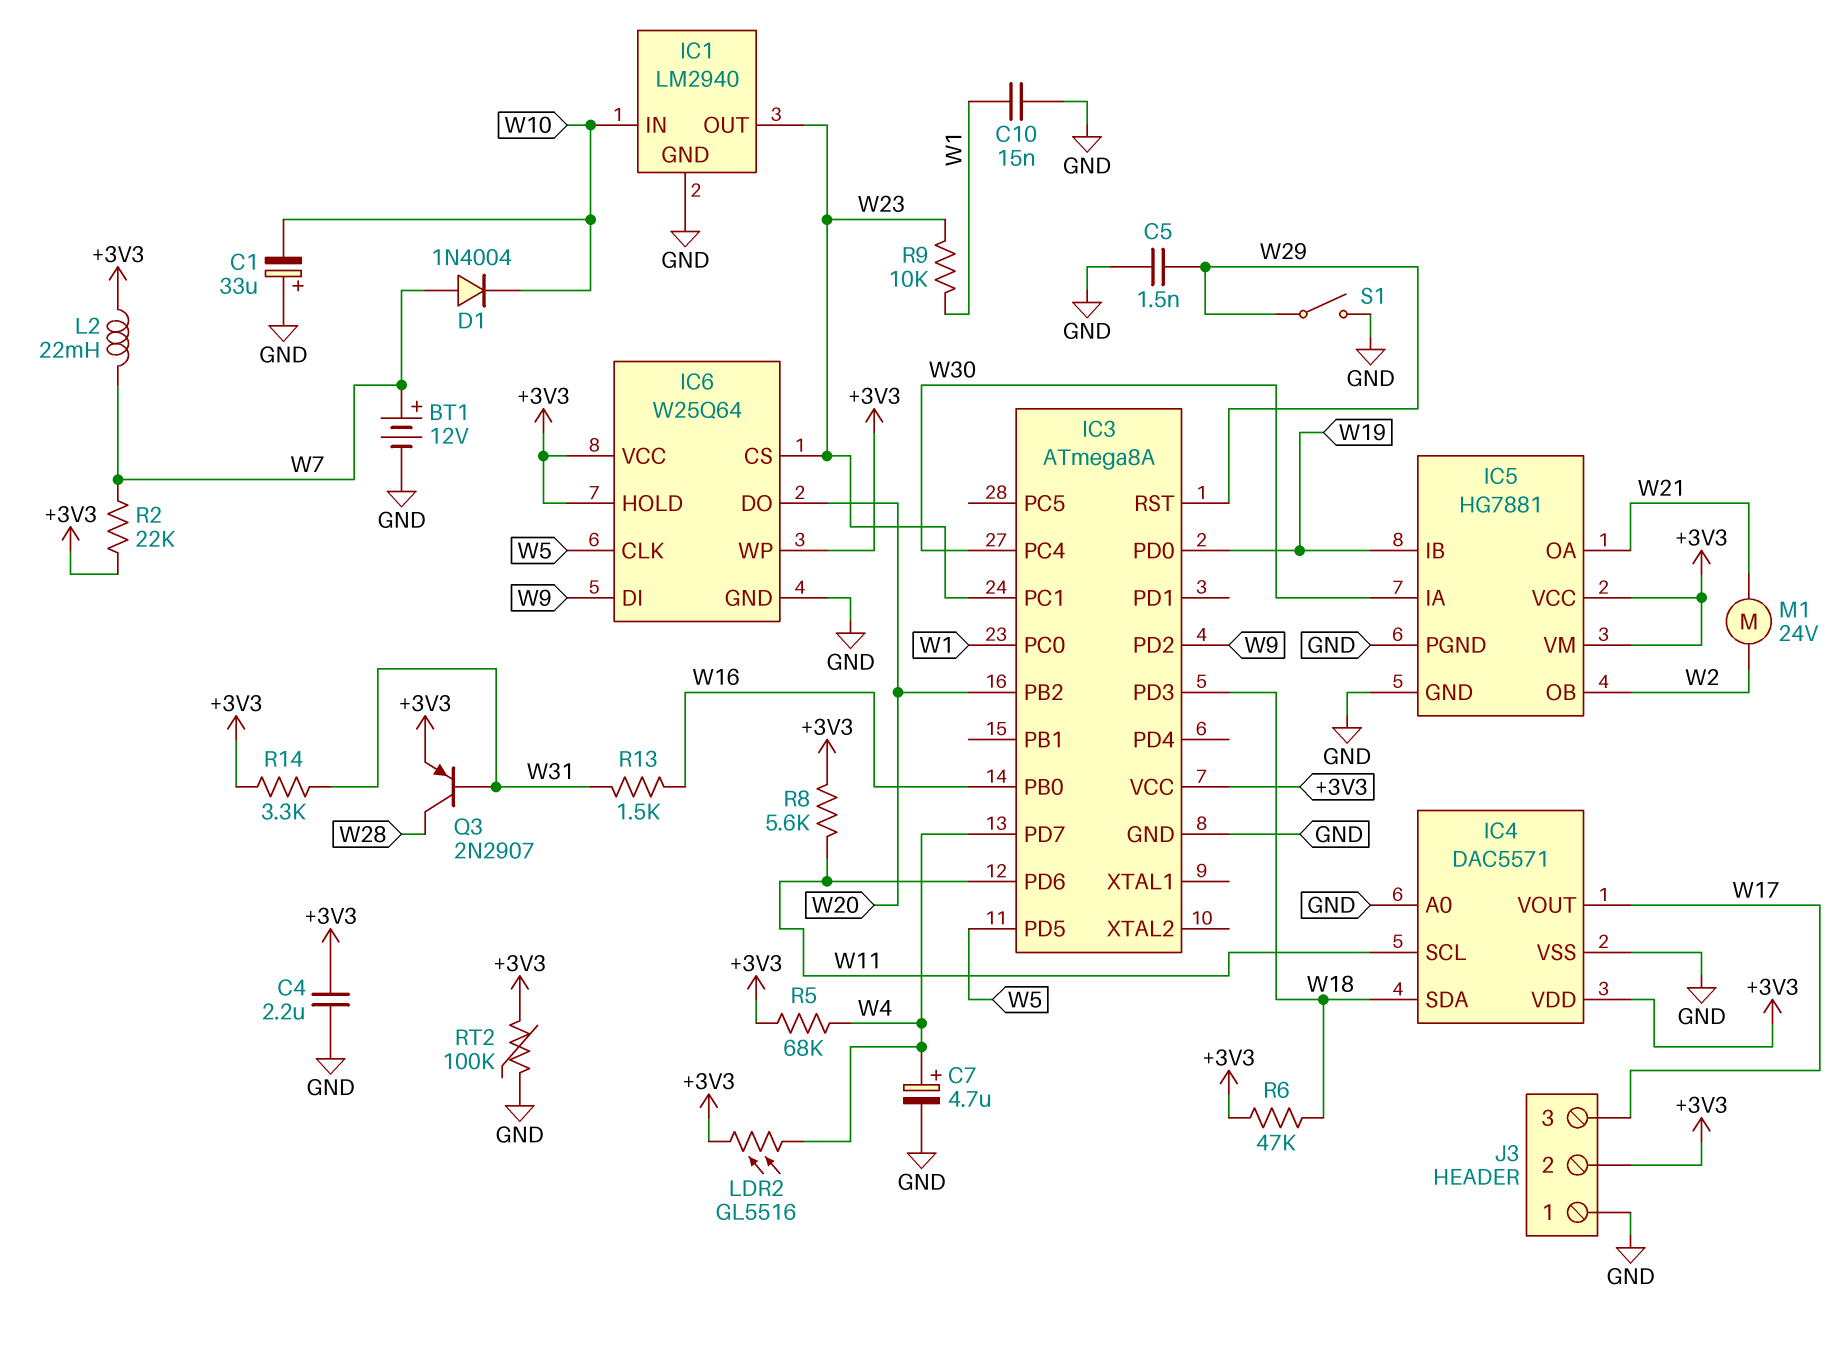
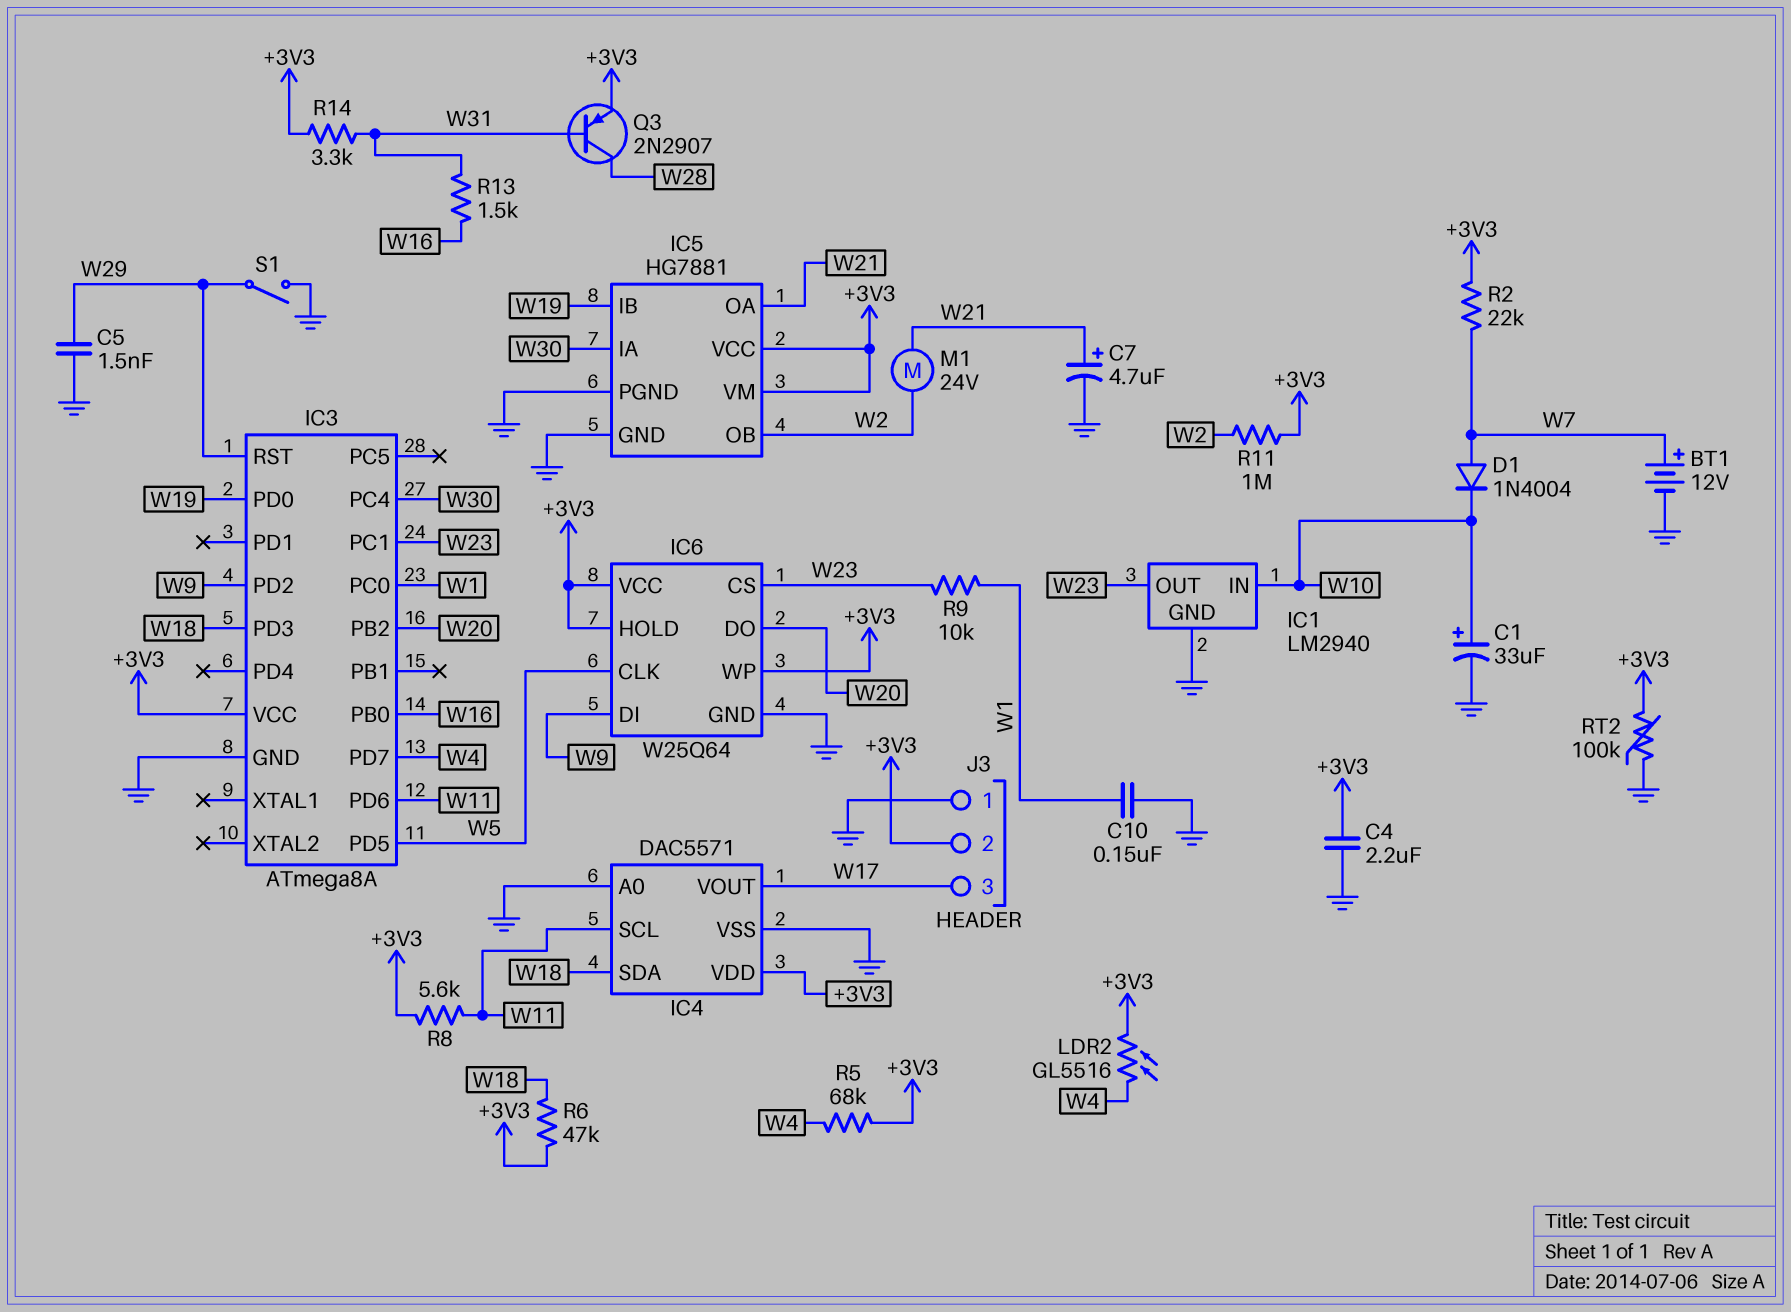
C1: 33uF (plus GND, minus W10) -> 33uF (plus W10, minus GND)
C7: 4.7uF (plus W4, minus GND) -> 4.7uF (plus W21, minus GND)
C10: 15nF (GND, W1) -> 150nF (GND, W1)
L2: 22mH (+3V3, W7) -> none
R11: none -> 1M (+3V3, W2)

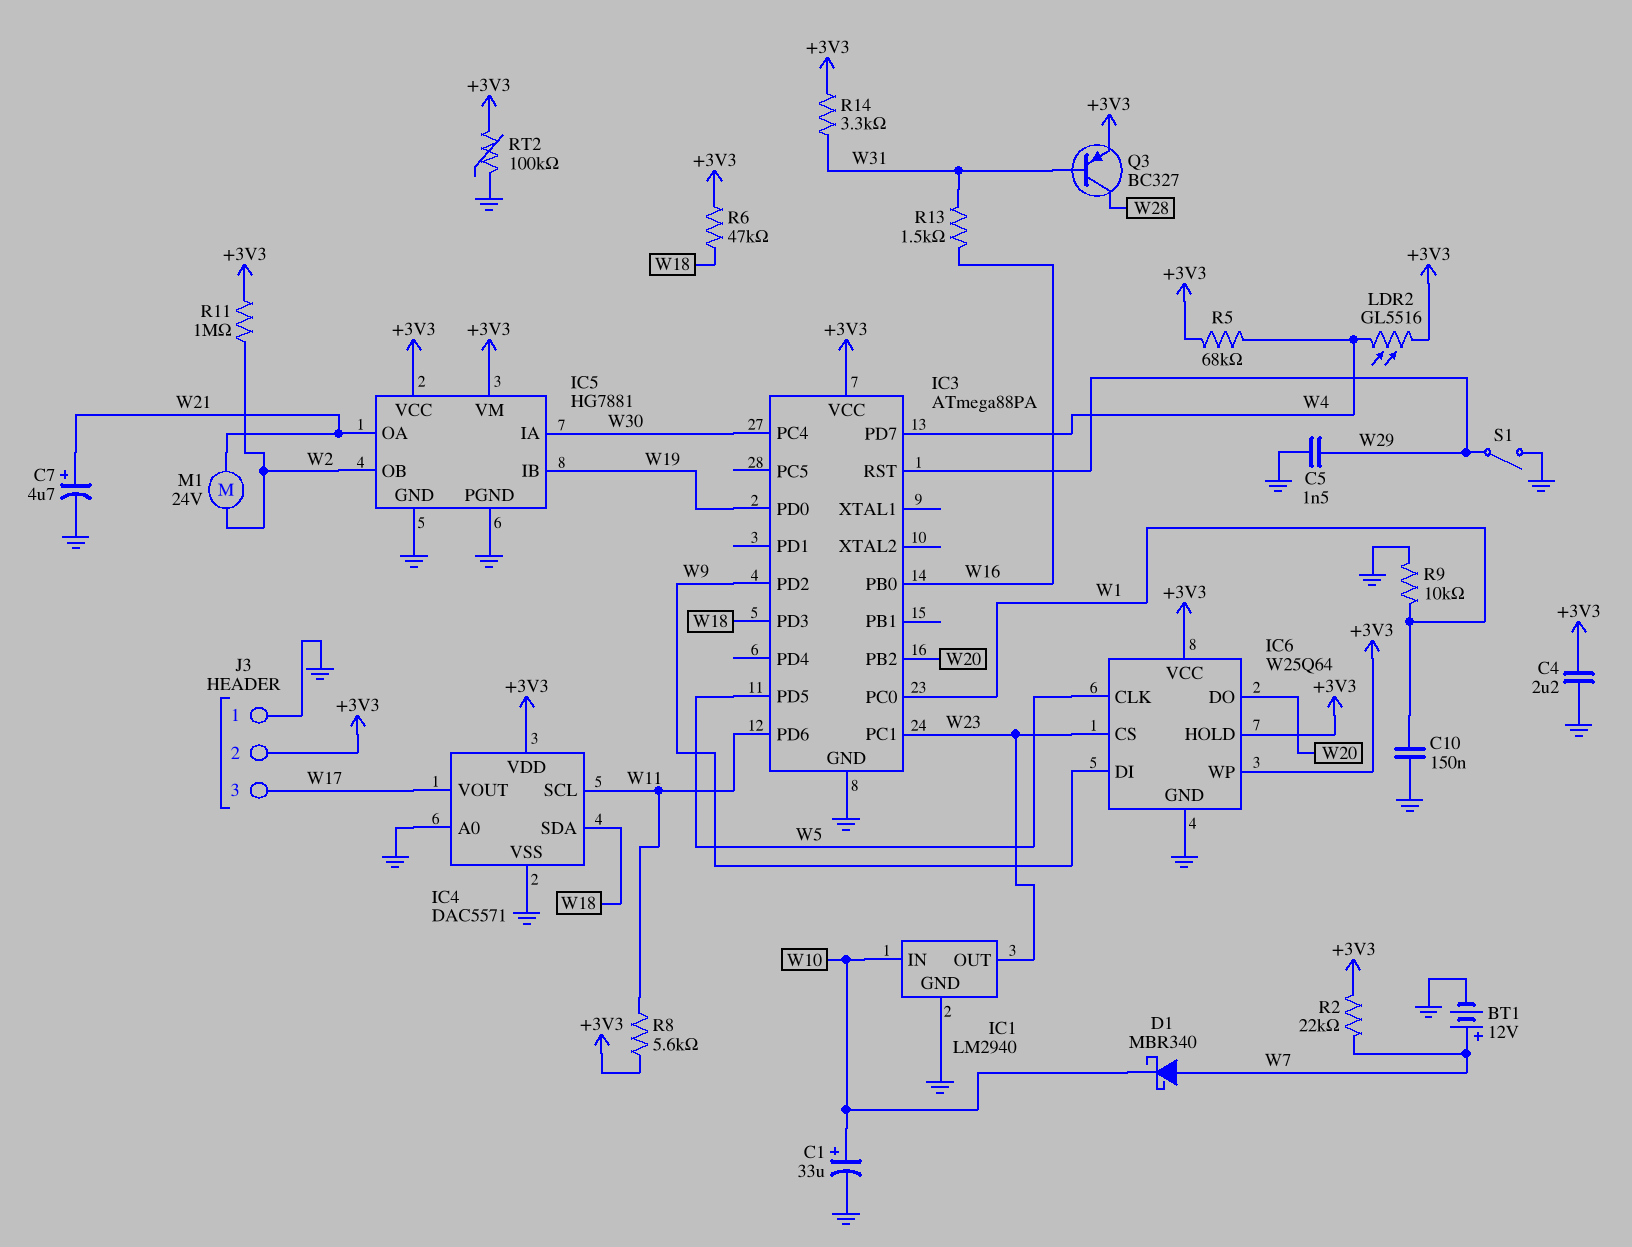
D1: diode 1N4004 (A W7, K W10) -> schottky MBR340 (A W7, K W10)
IC3: ATmega8A -> ATmega88PA
Q3: PNP 2N2907 (B W31, C W28, E +3V3) -> PNP BC327 (B W31, C W28, E +3V3)
R9: 10k (W1, W23) -> 10k (GND, W1)

